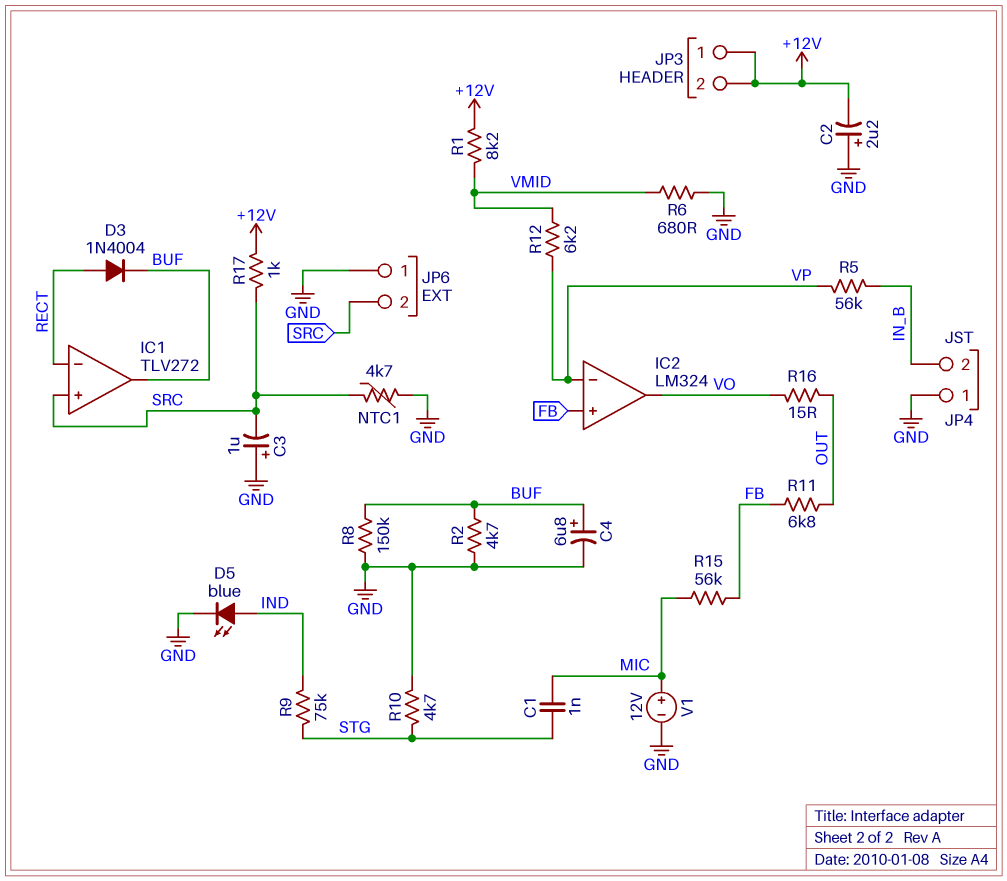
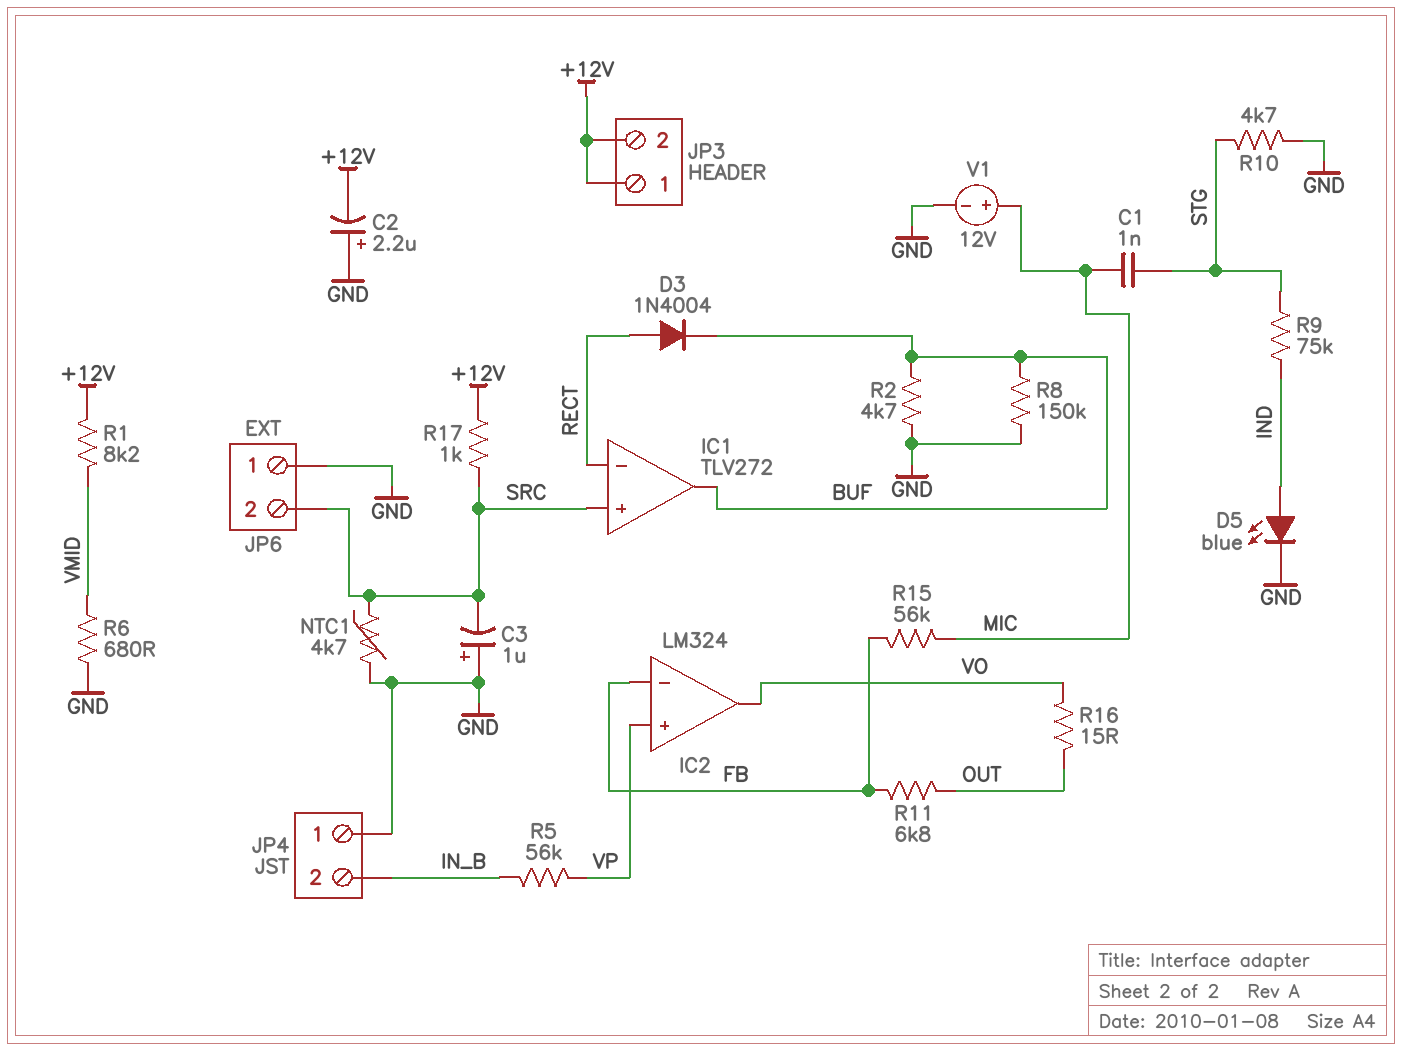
C4: 6.8uF (plus BUF, minus GND) -> none
IC2 pin in+: FB -> VP
IC2 pin in-: VP -> FB
R12: 6.2k (VMID, VP) -> none

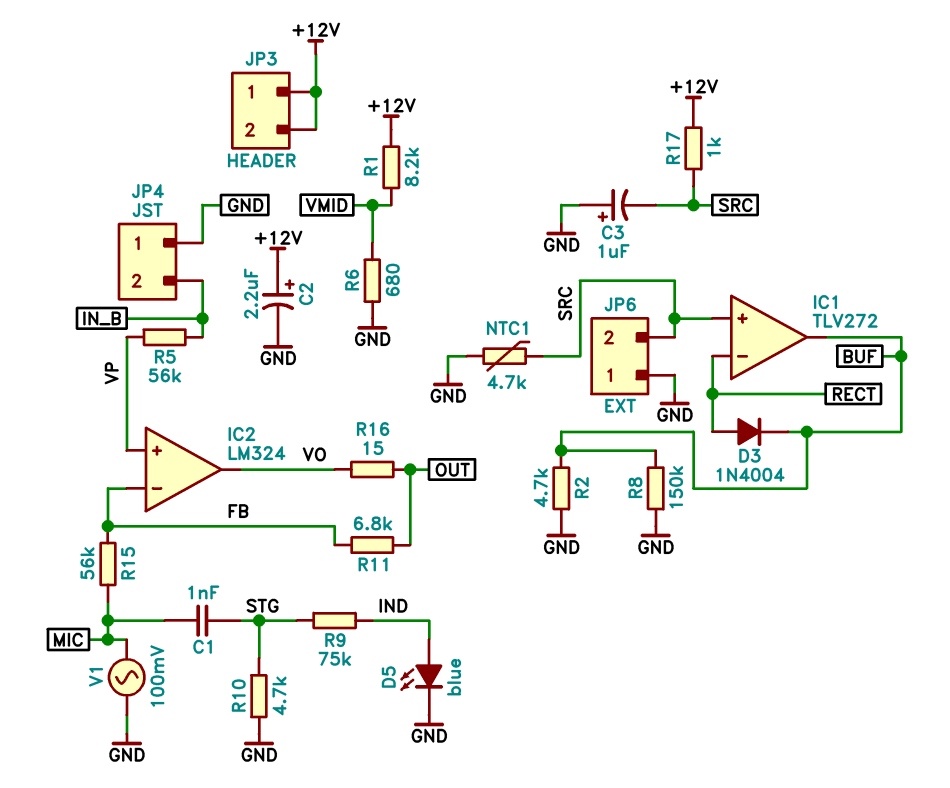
C2: 2.2uF (plus GND, minus +12V) -> 2.2uF (plus +12V, minus GND)
V1: 12V (plus MIC, minus GND) -> AC 100mV (GND, MIC)

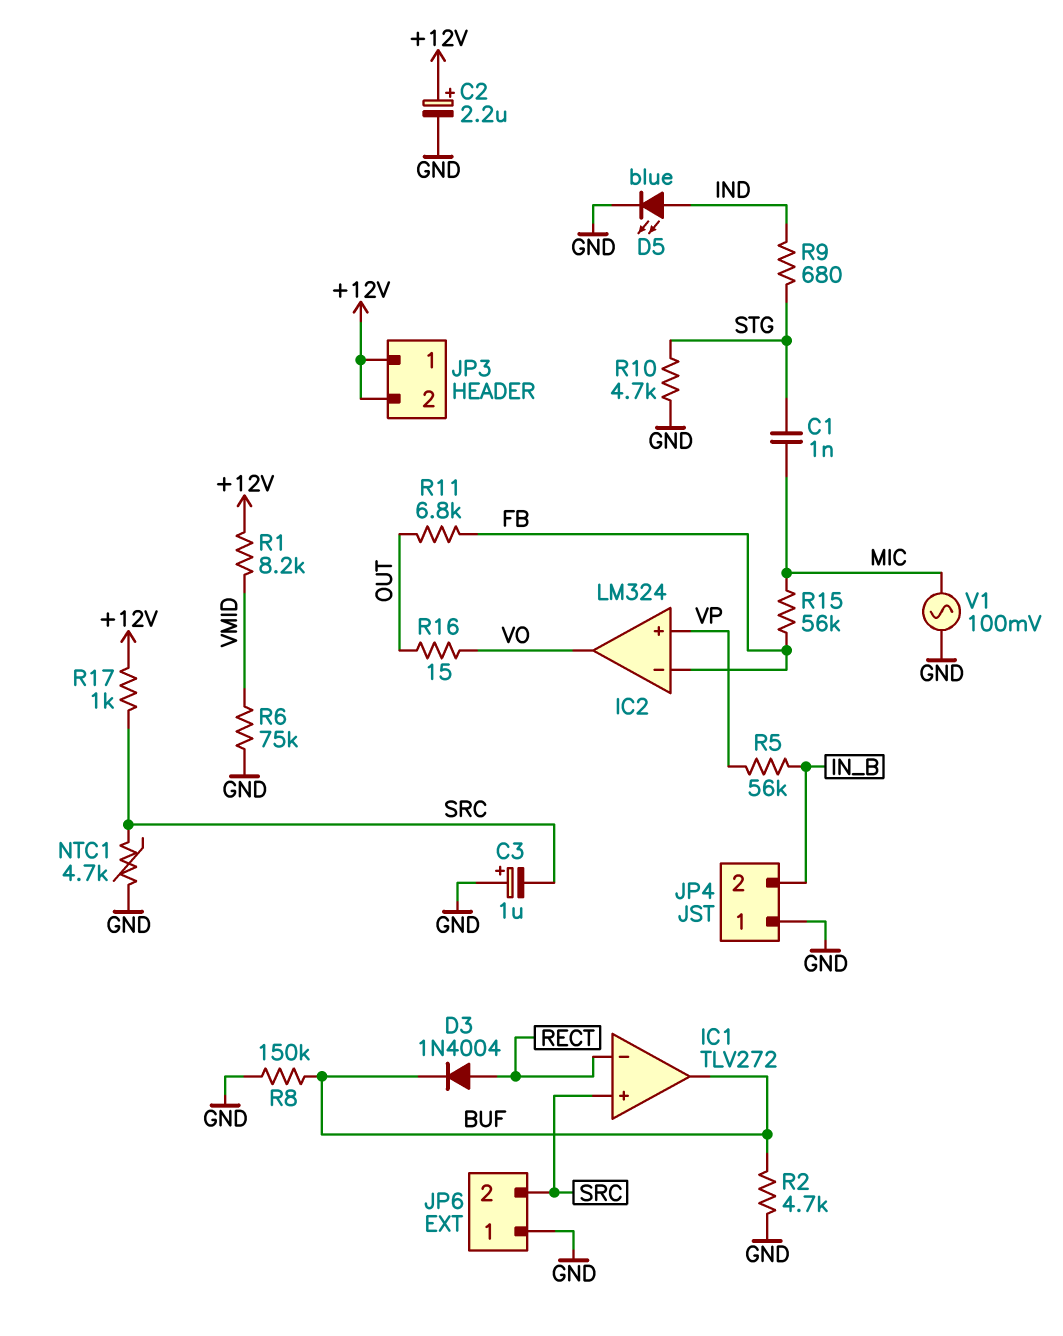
R6: 680 (GND, VMID) -> 75k (GND, VMID)
R9: 75k (IND, STG) -> 680 (IND, STG)

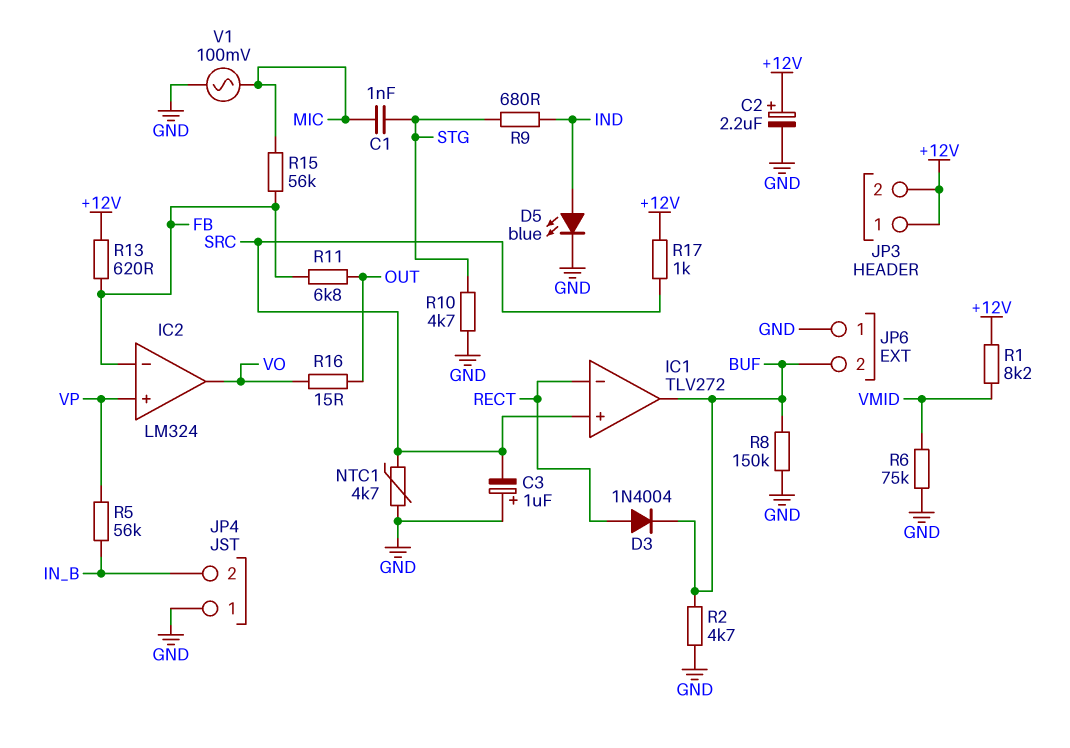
JP6 pin 2: SRC -> BUF
R13: none -> 620 (+12V, FB)

